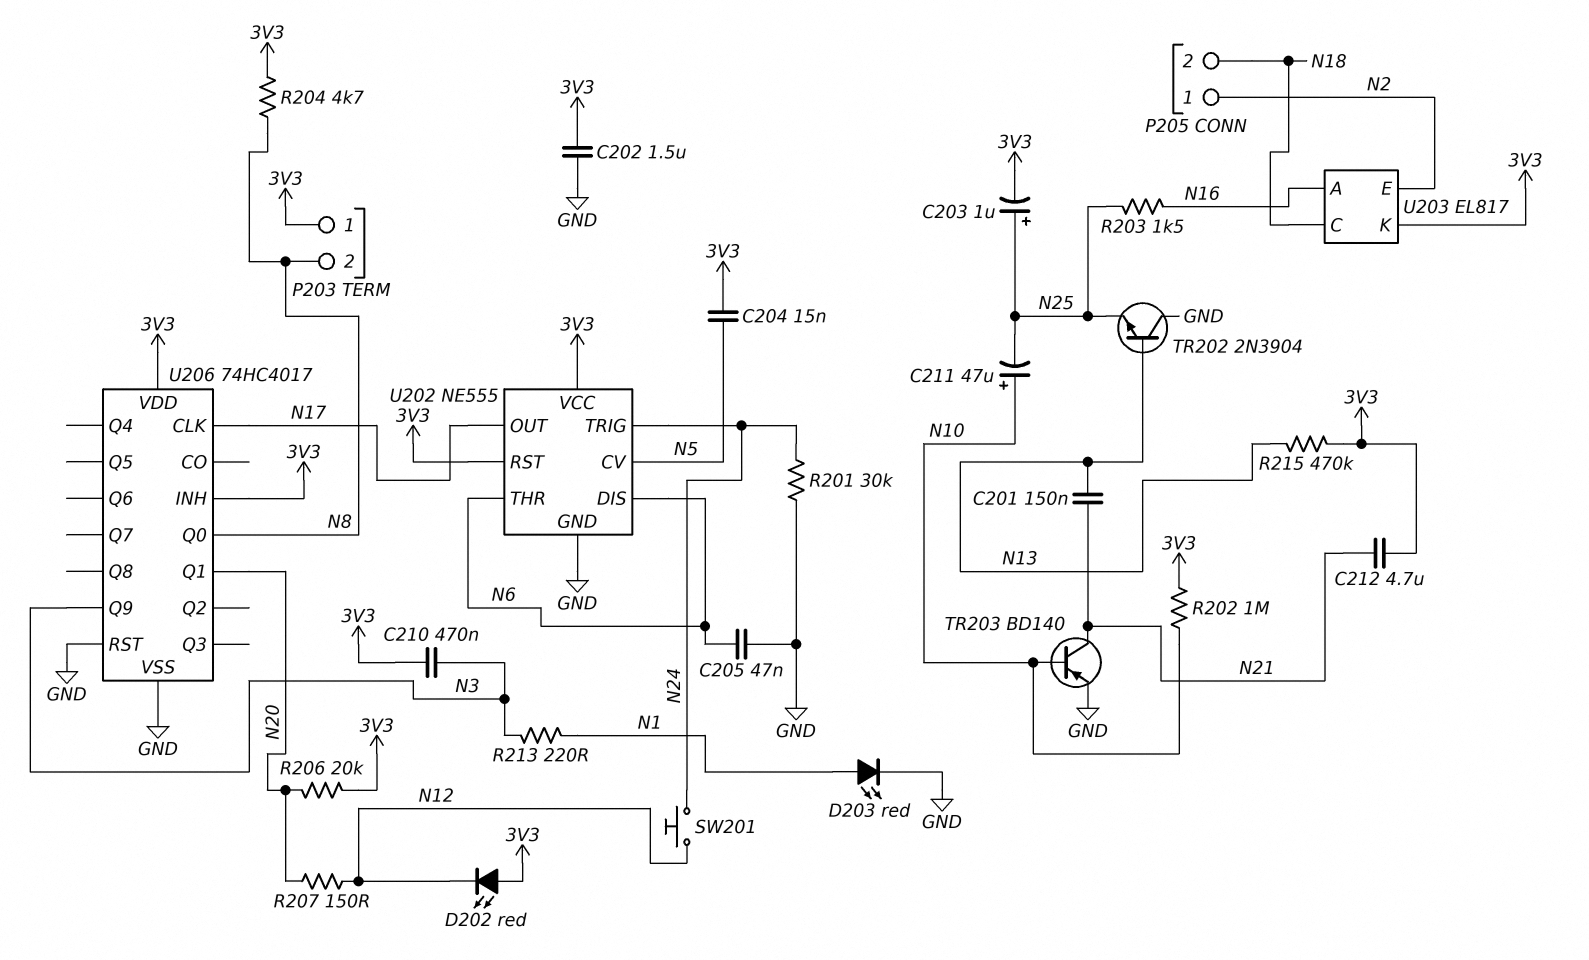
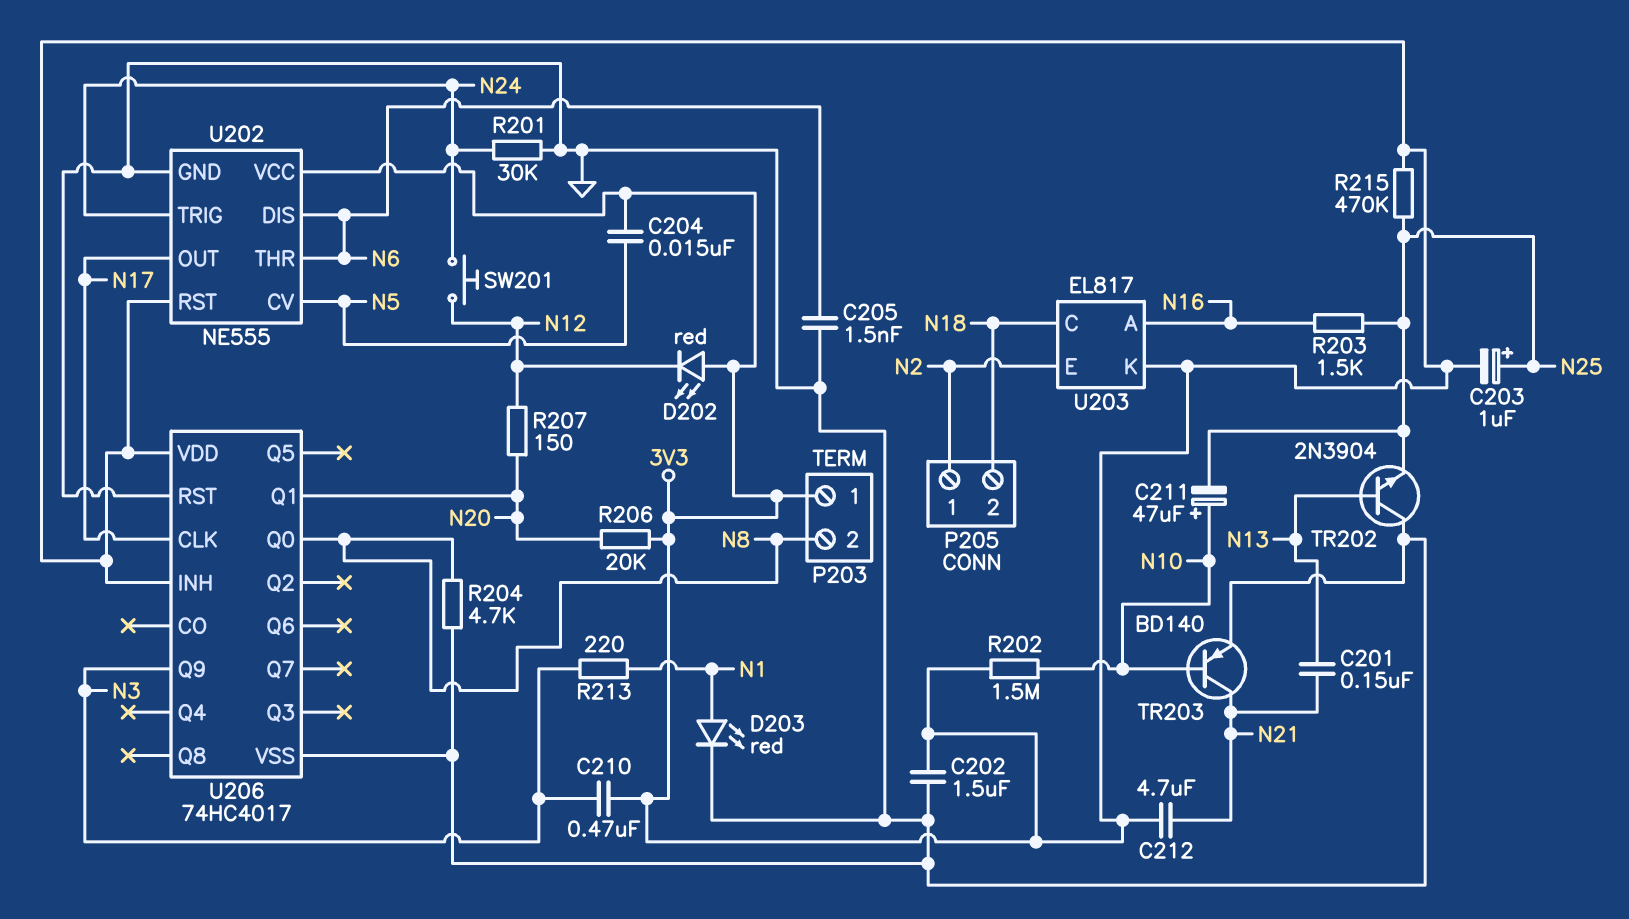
C205: 47nF (GND, N6) -> 1.5nF (GND, N6)
R202: 1M (3V3, N10) -> 1.5M (3V3, N10)
R204: 4.7k (3V3, N8) -> 4.7k (GND, N8)
R215: 470k (3V3, N13) -> 470k (3V3, N25)

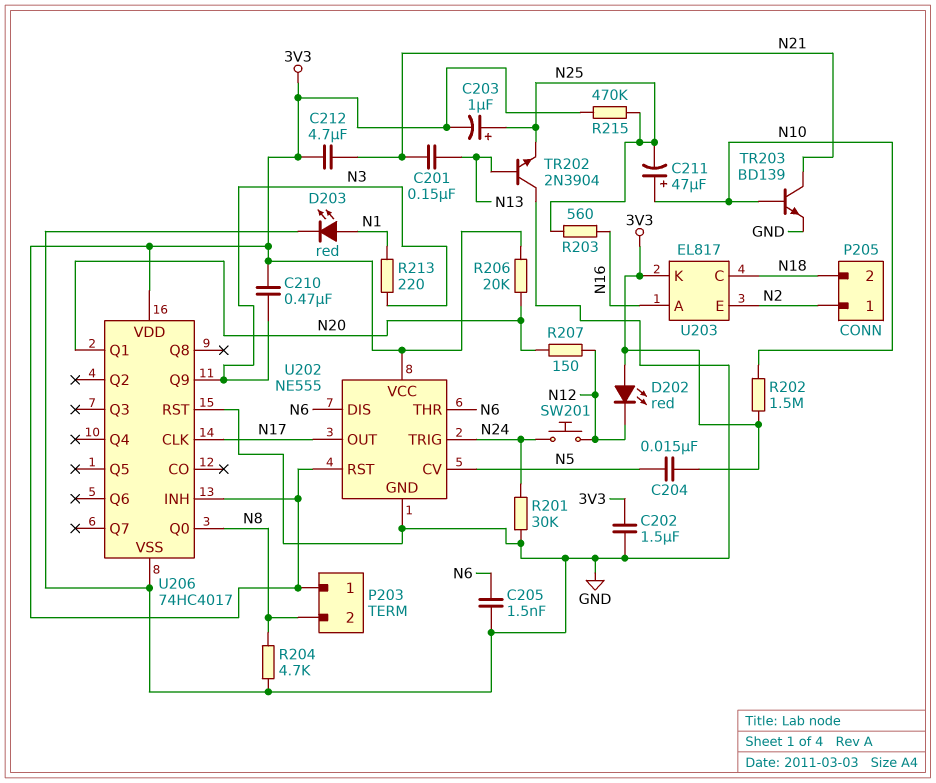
R203: 1.5k (N16, N25) -> 560 (N16, N25)
TR203: PNP BD140 (B N10, C N21, E GND) -> NPN BD139 (B N10, C N21, E GND)

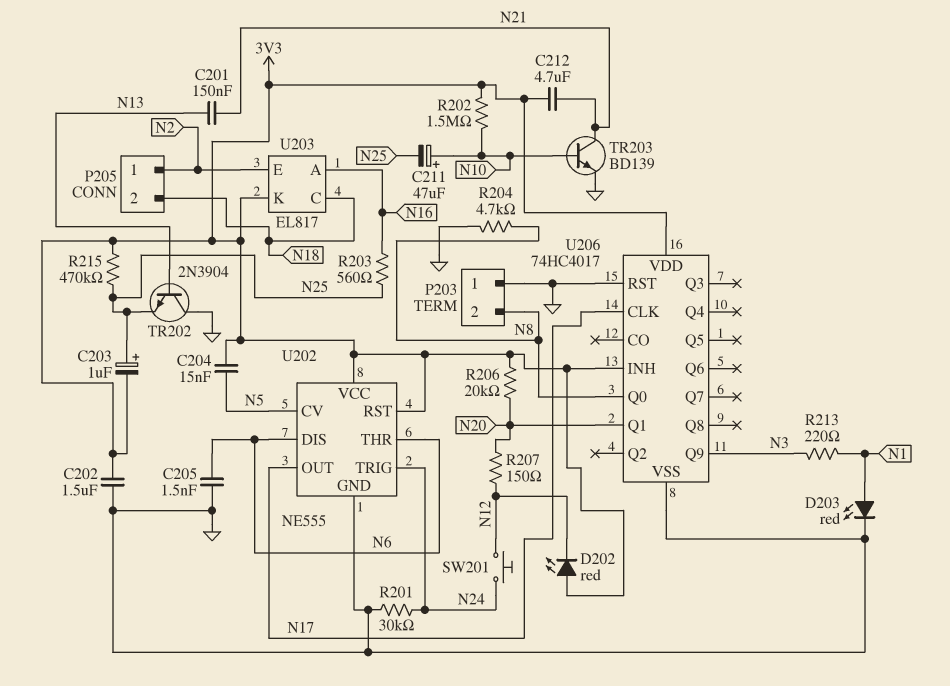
C210: 470nF (3V3, N3) -> none
P203 pin 1: 3V3 -> GND

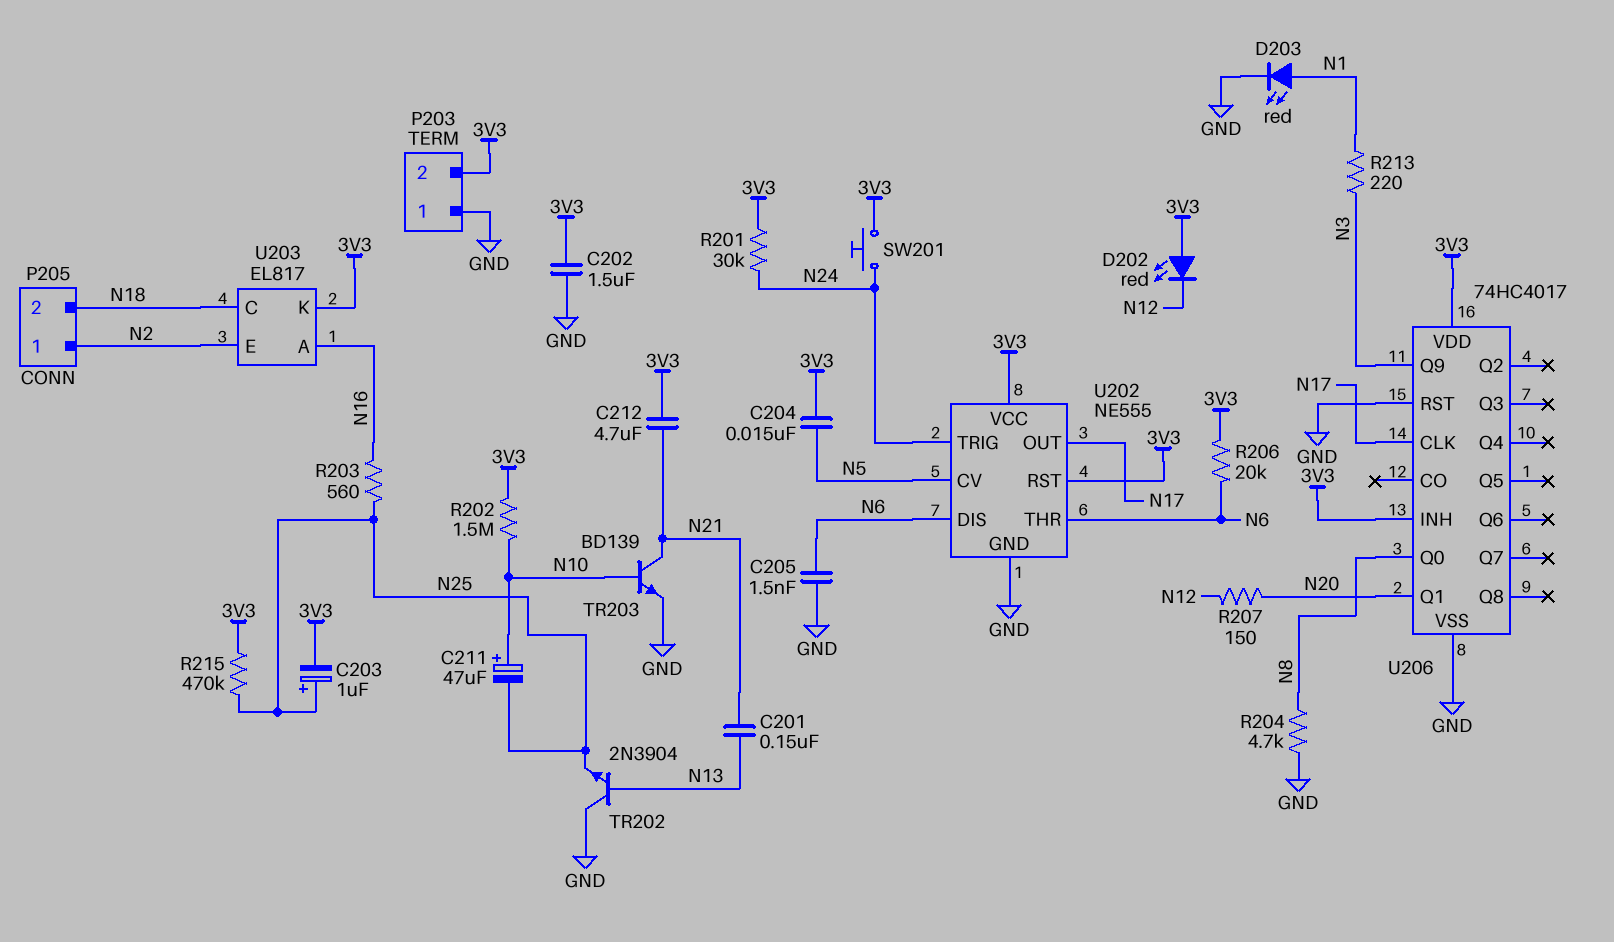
P203 pin 2: N8 -> 3V3
R201: 30k (GND, N24) -> 30k (3V3, N24)
R206: 20k (3V3, N20) -> 20k (3V3, N6)
SW201: button (N12, N24) -> button (3V3, N24)

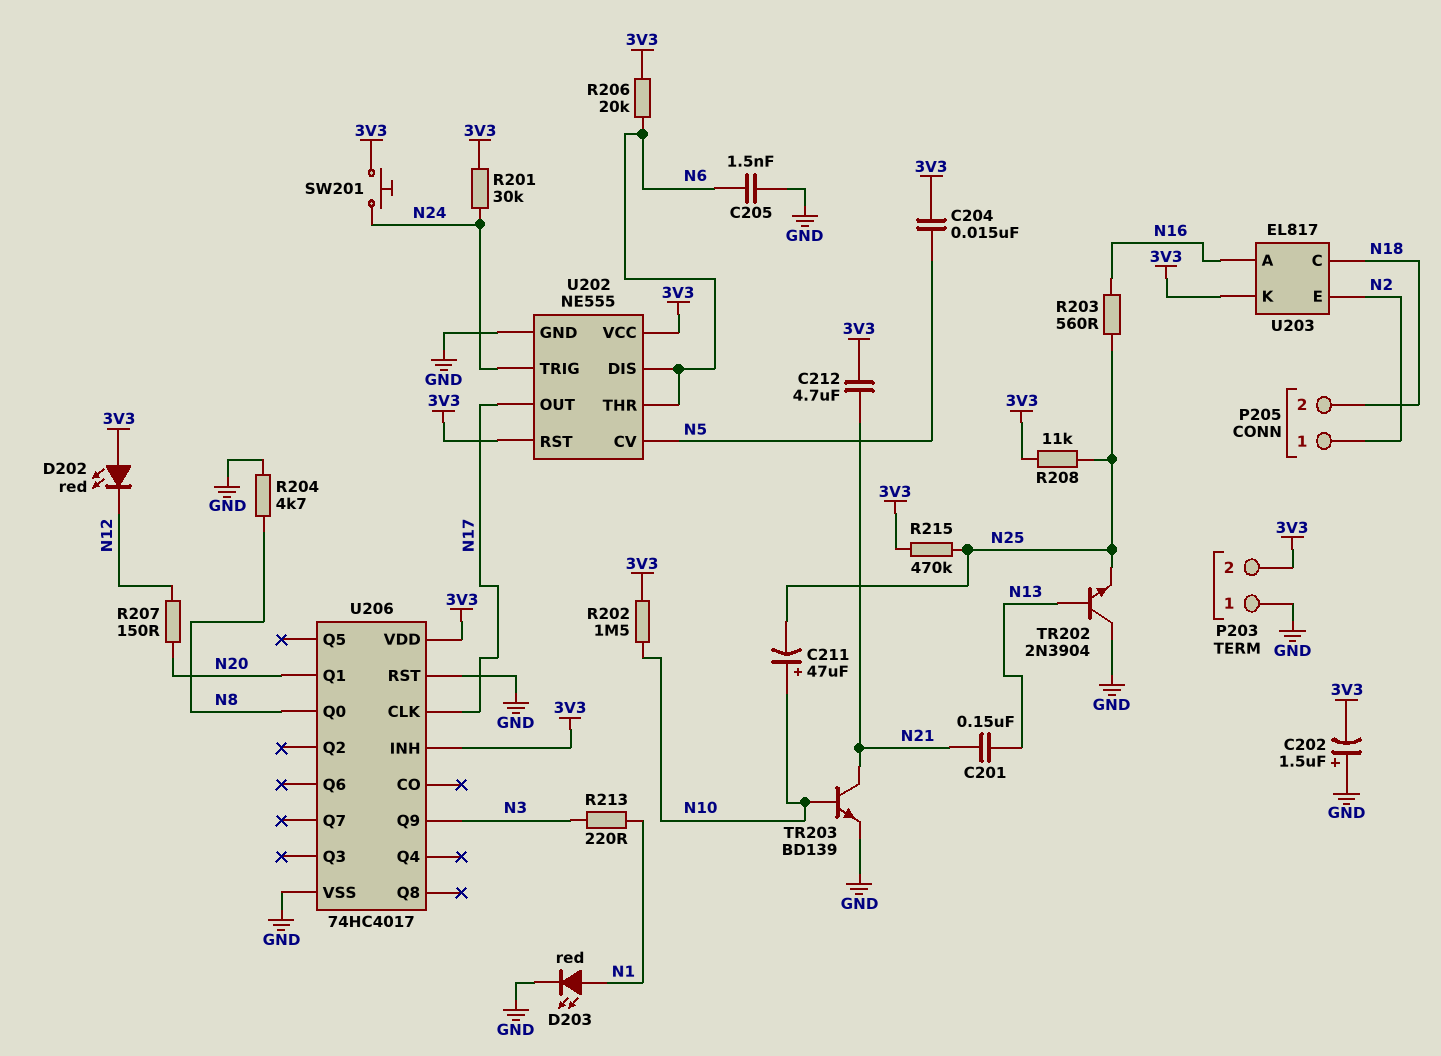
C202: 1.5uF (3V3, GND) -> 1.5uF (plus GND, minus 3V3)
C203: 1uF (plus N25, minus 3V3) -> none
R208: none -> 11k (3V3, N25)

